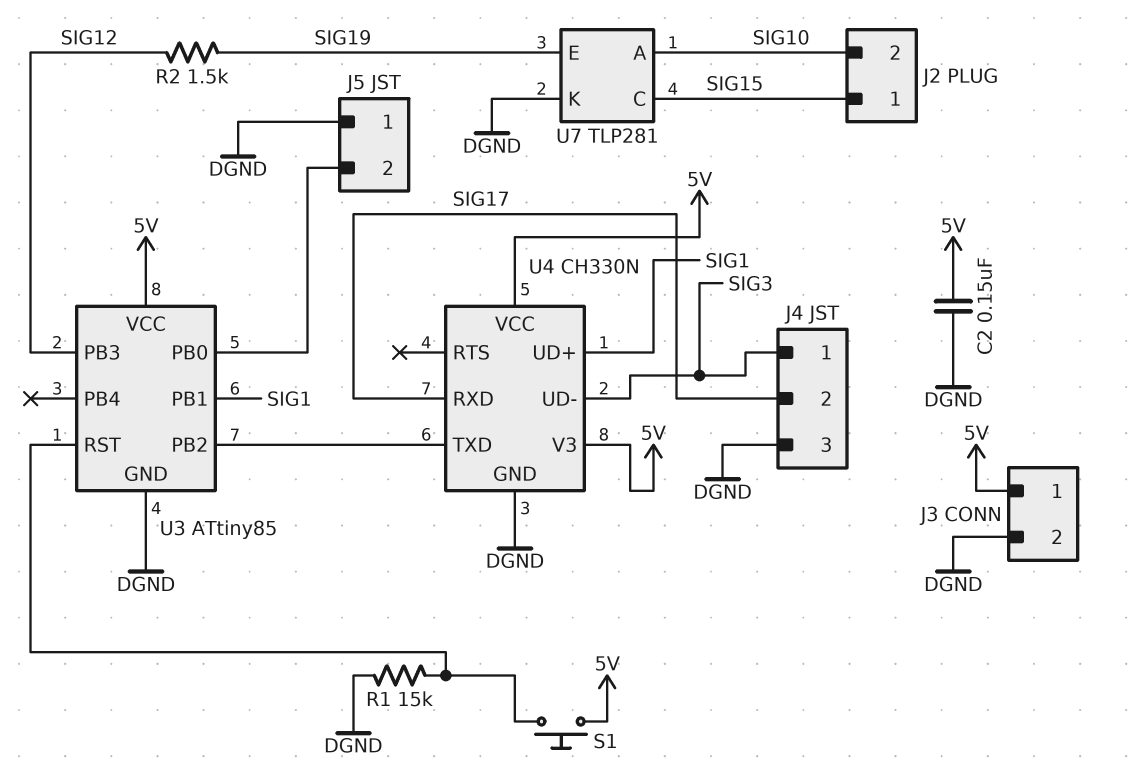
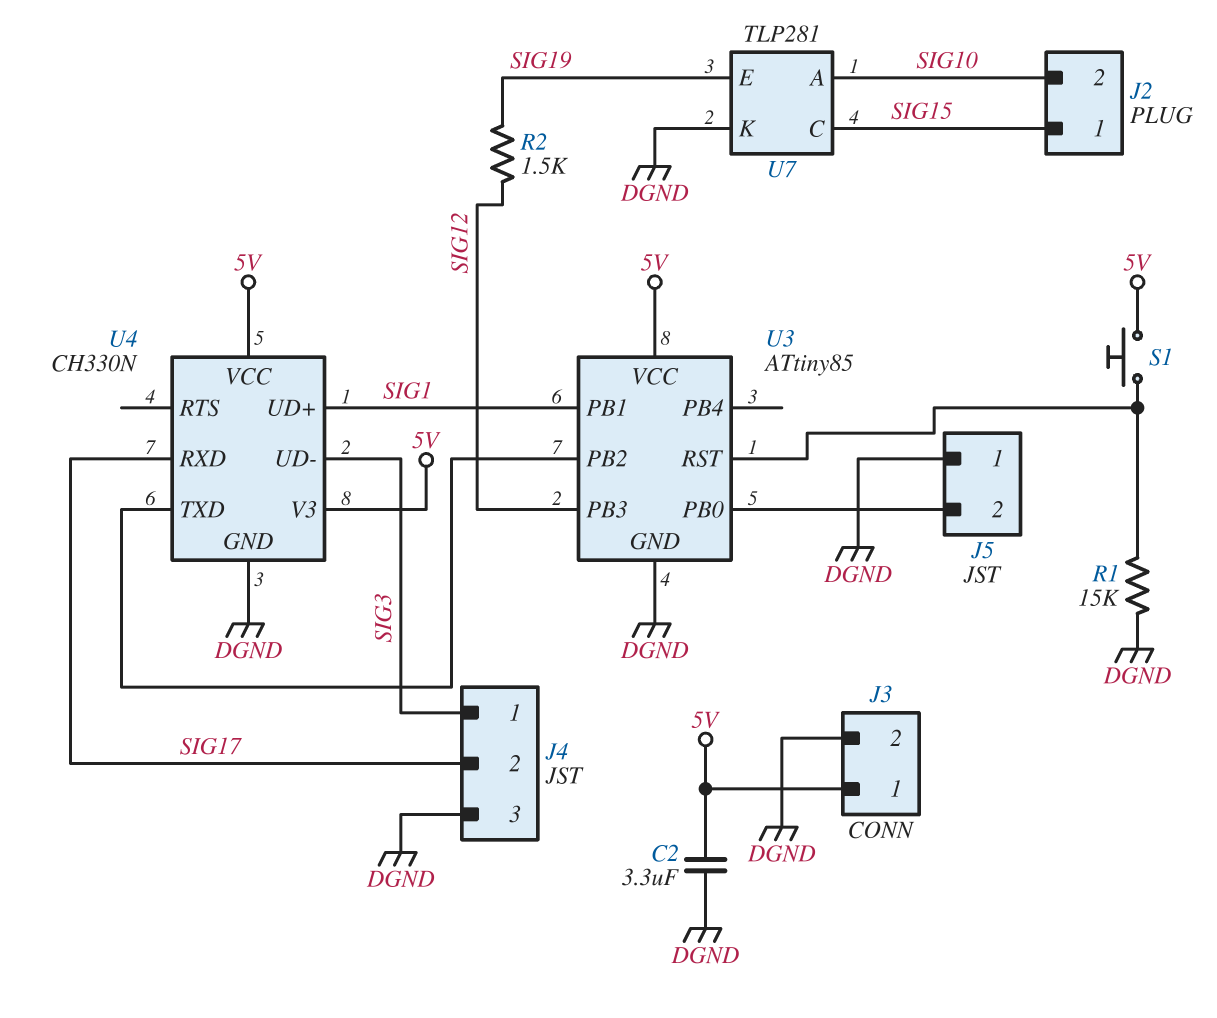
C2: 150nF (5V, DGND) -> 3.3uF (5V, DGND)

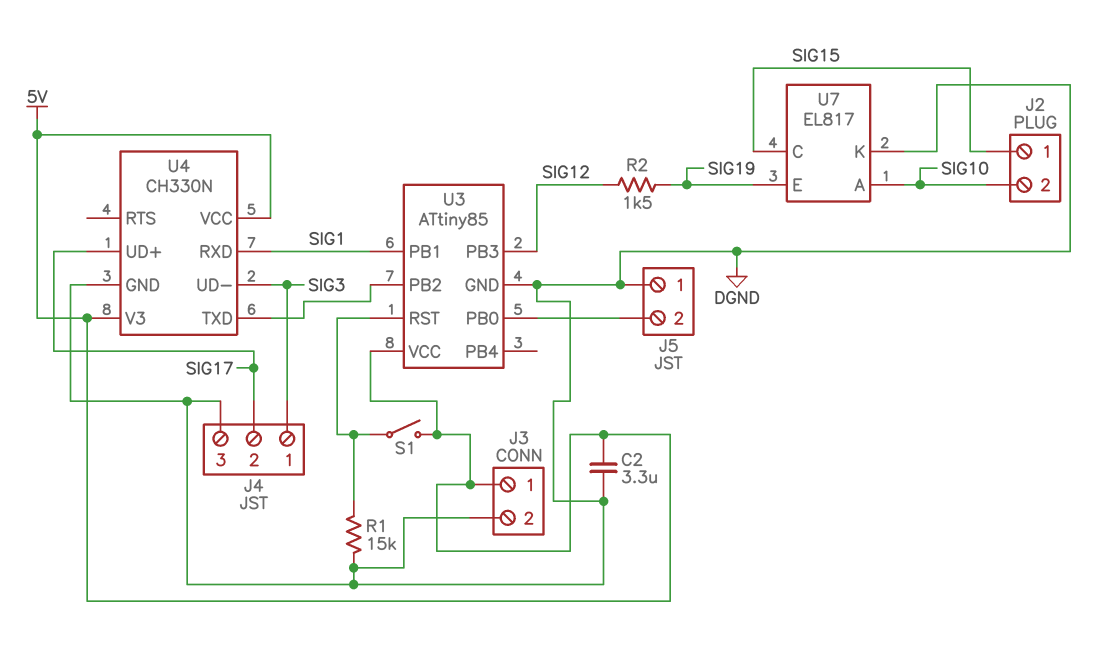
S1: button (5V, U3/RST) -> switch (5V, U3/RST)
U4 pin RXD: SIG17 -> SIG1
U4 pin UD+: SIG1 -> SIG17
U7: TLP281 -> EL817

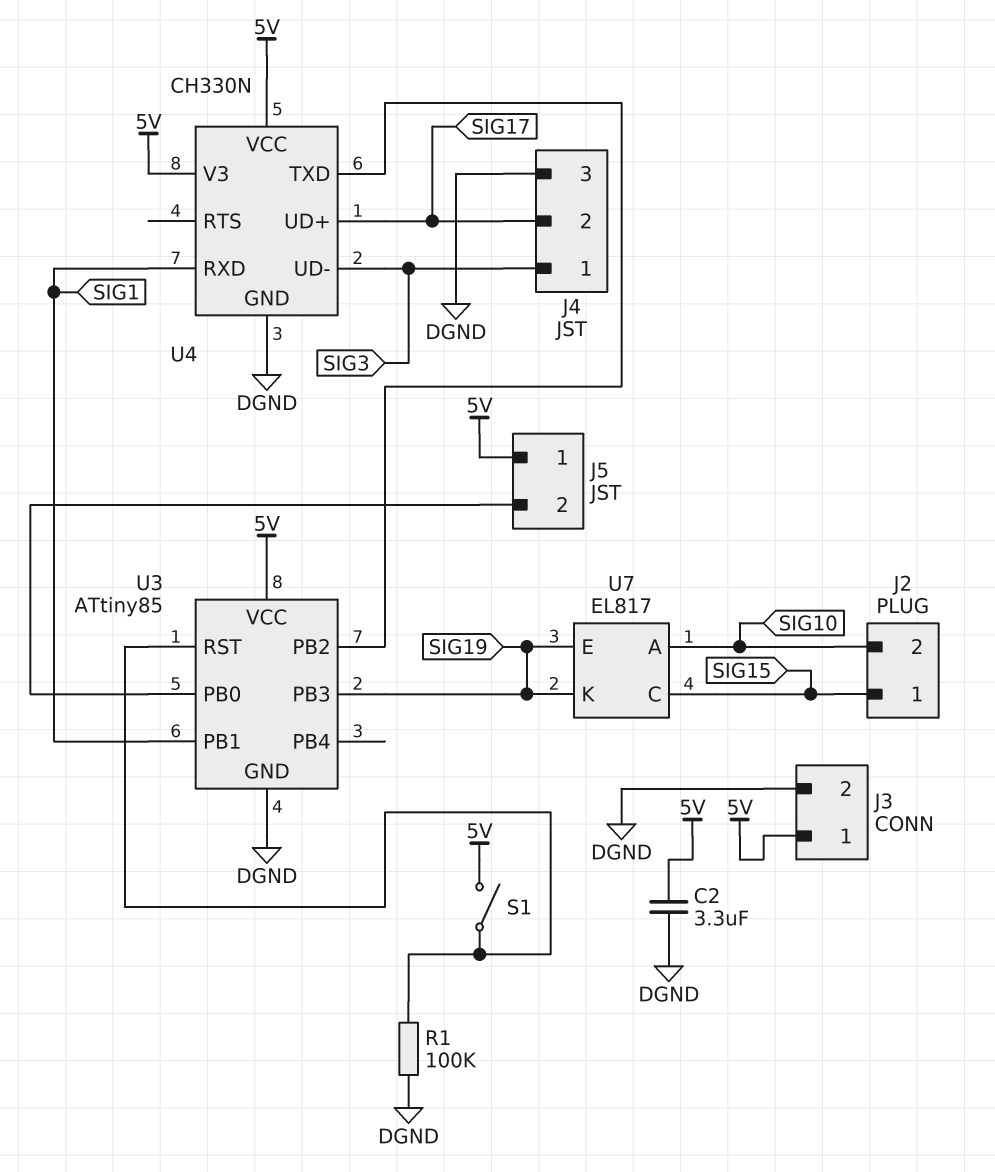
J5 pin 1: DGND -> 5V
R1: 15k (DGND, U3/RST) -> 100k (DGND, U3/RST)
R2: 1.5k (SIG12, SIG19) -> none
U3 pin PB3: SIG12 -> SIG19
U7 pin K: DGND -> SIG19

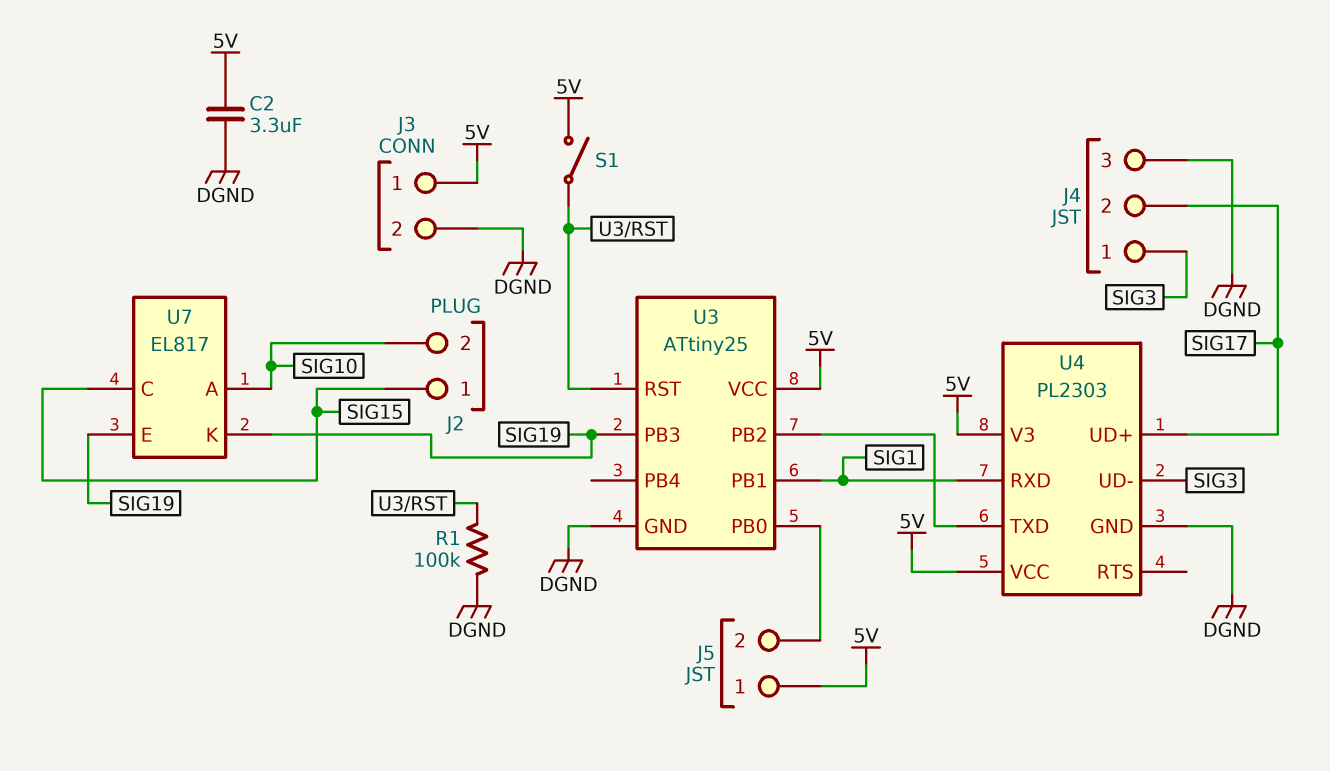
U3: ATtiny85 -> ATtiny25
U4: CH330N -> PL2303

